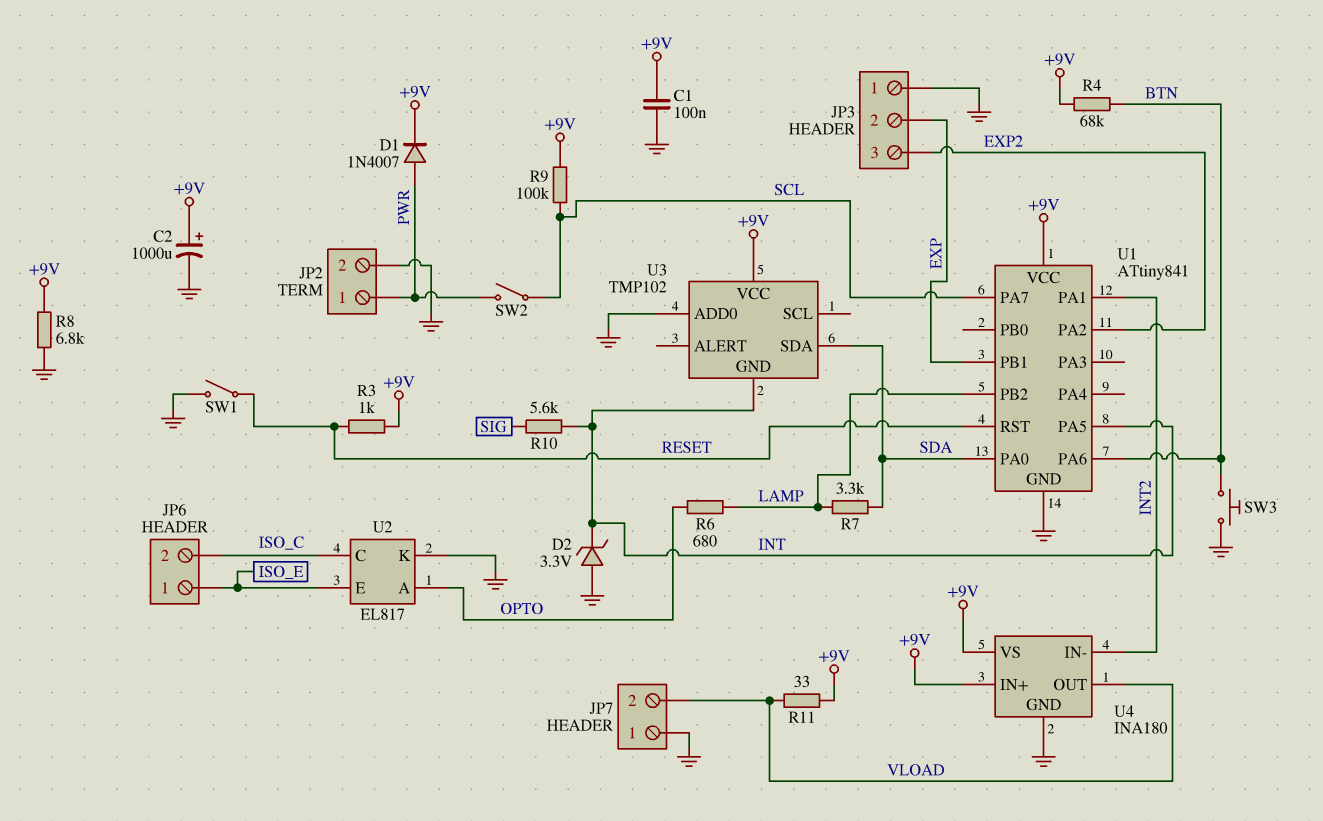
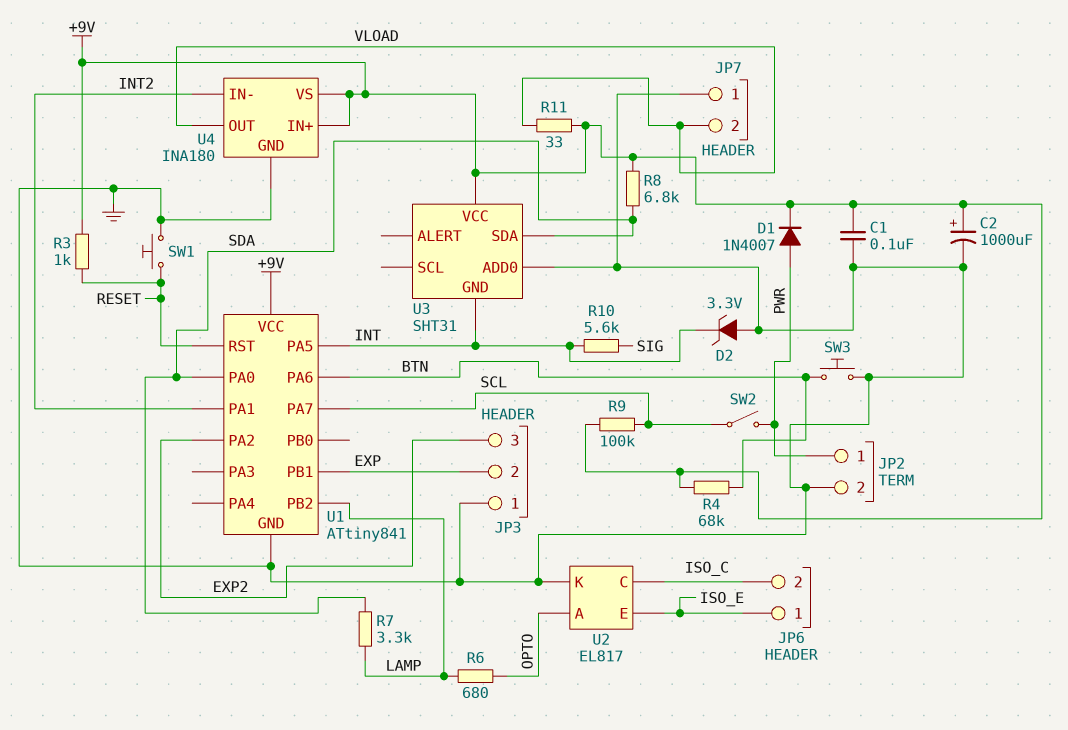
R8: 6.8k (+9V, GND) -> 6.8k (+9V, SDA)
SW1: switch (GND, RESET) -> button (GND, RESET)
U3: TMP102 -> SHT31

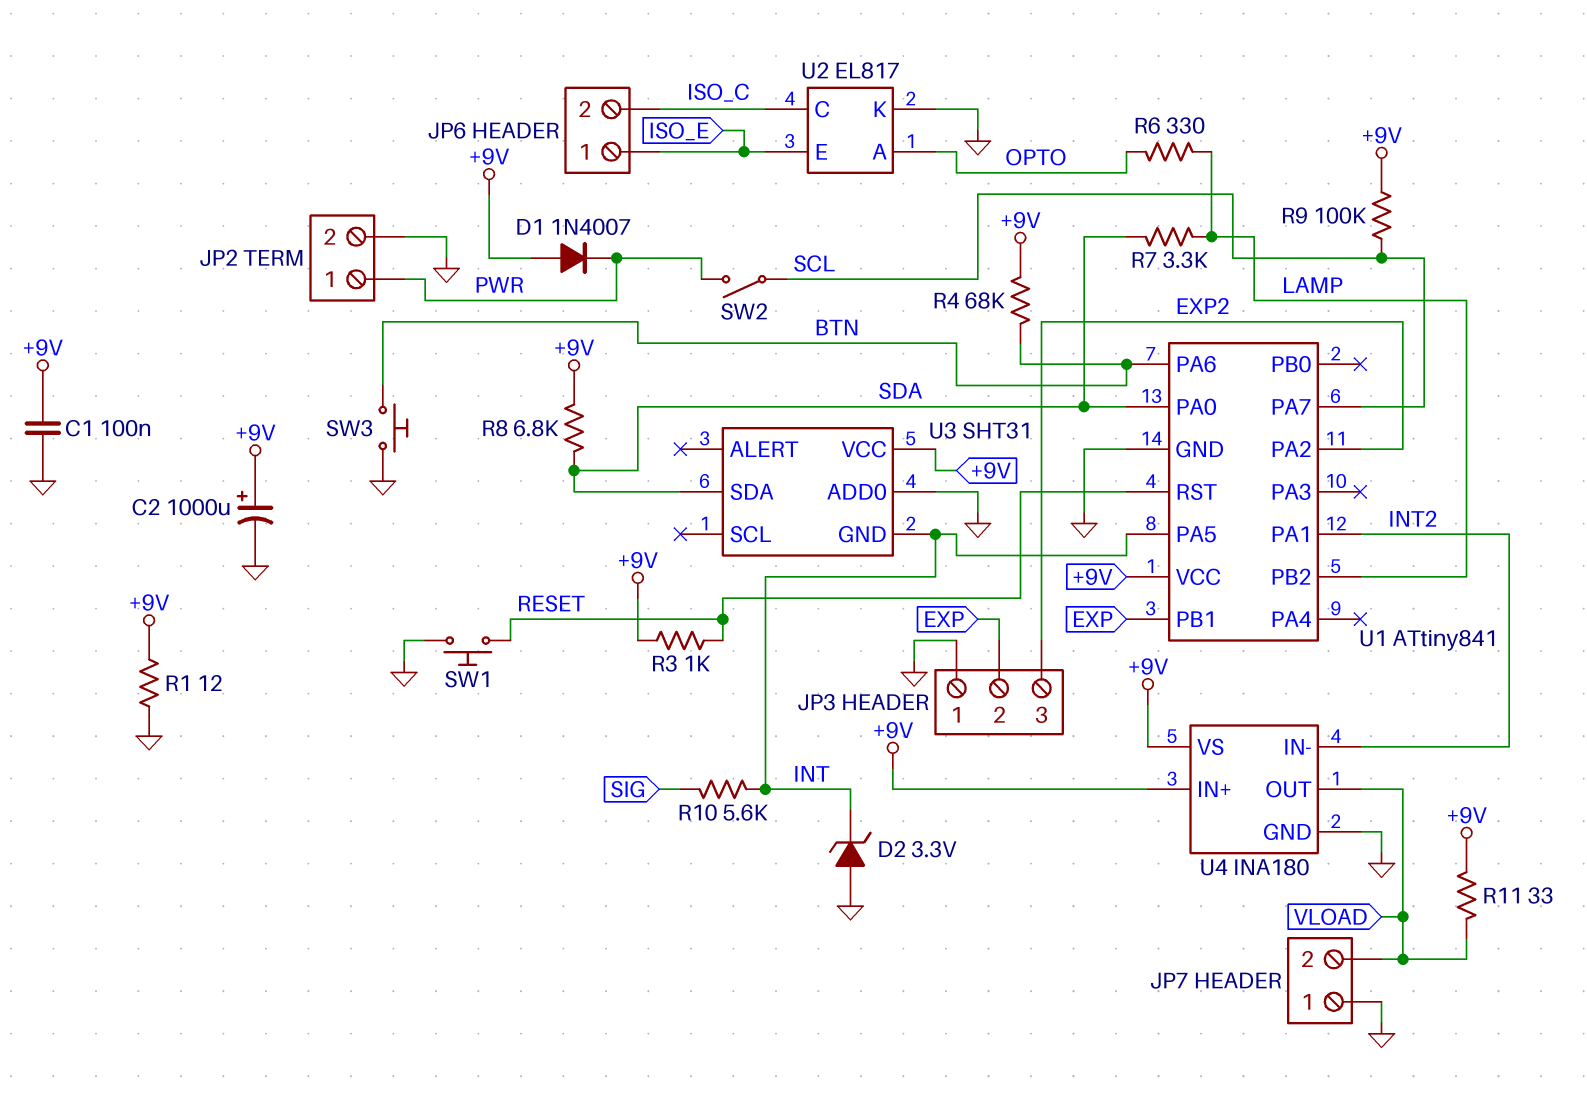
D1: diode 1N4007 (A PWR, K +9V) -> diode 1N4007 (A +9V, K PWR)
R1: none -> 12 (+9V, GND)
R6: 680 (LAMP, OPTO) -> 330 (LAMP, OPTO)

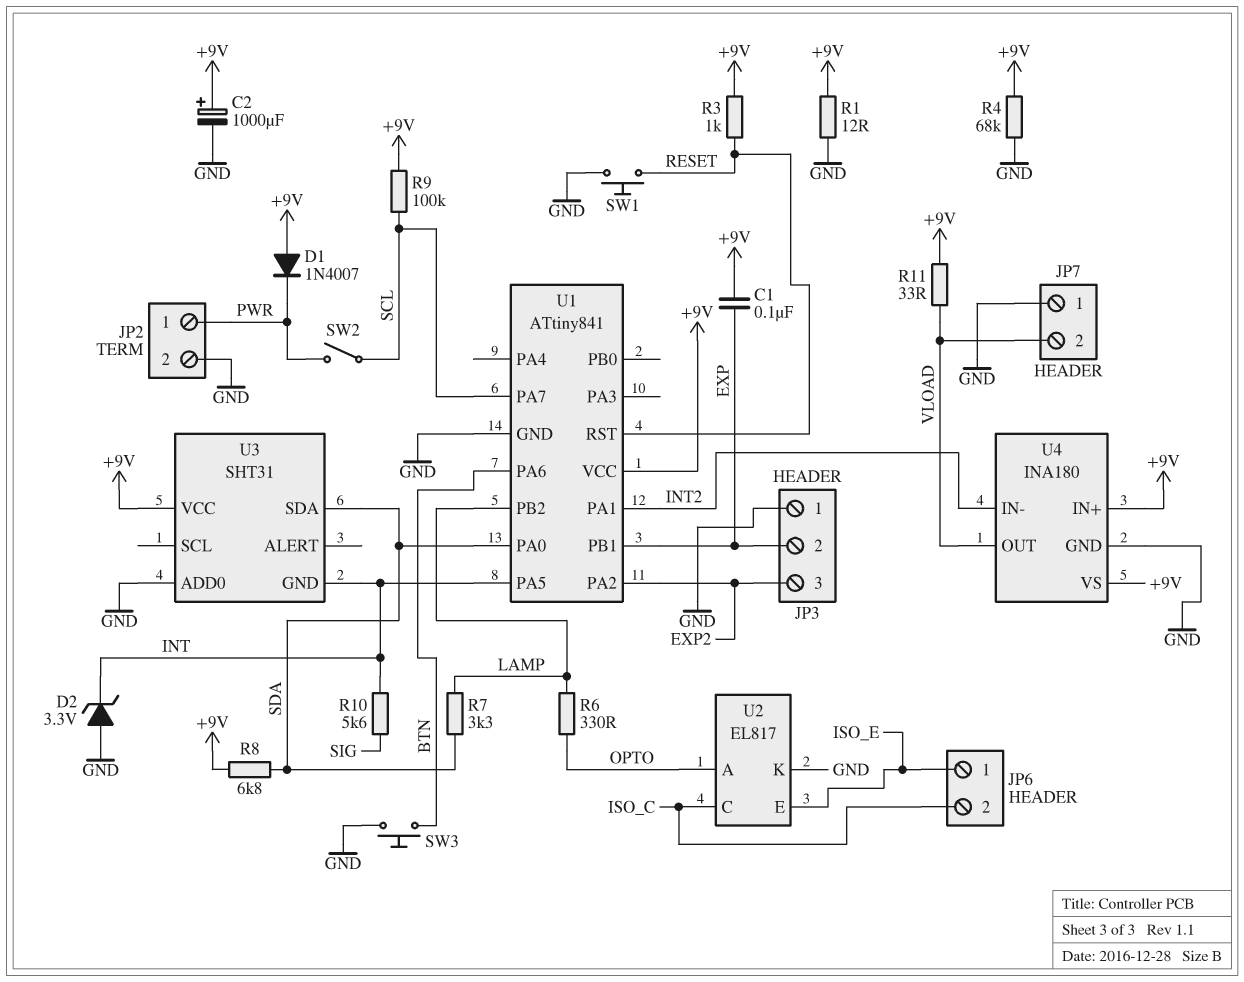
C1: 100nF (+9V, GND) -> 100nF (+9V, EXP)
R4: 68k (+9V, BTN) -> 68k (+9V, GND)

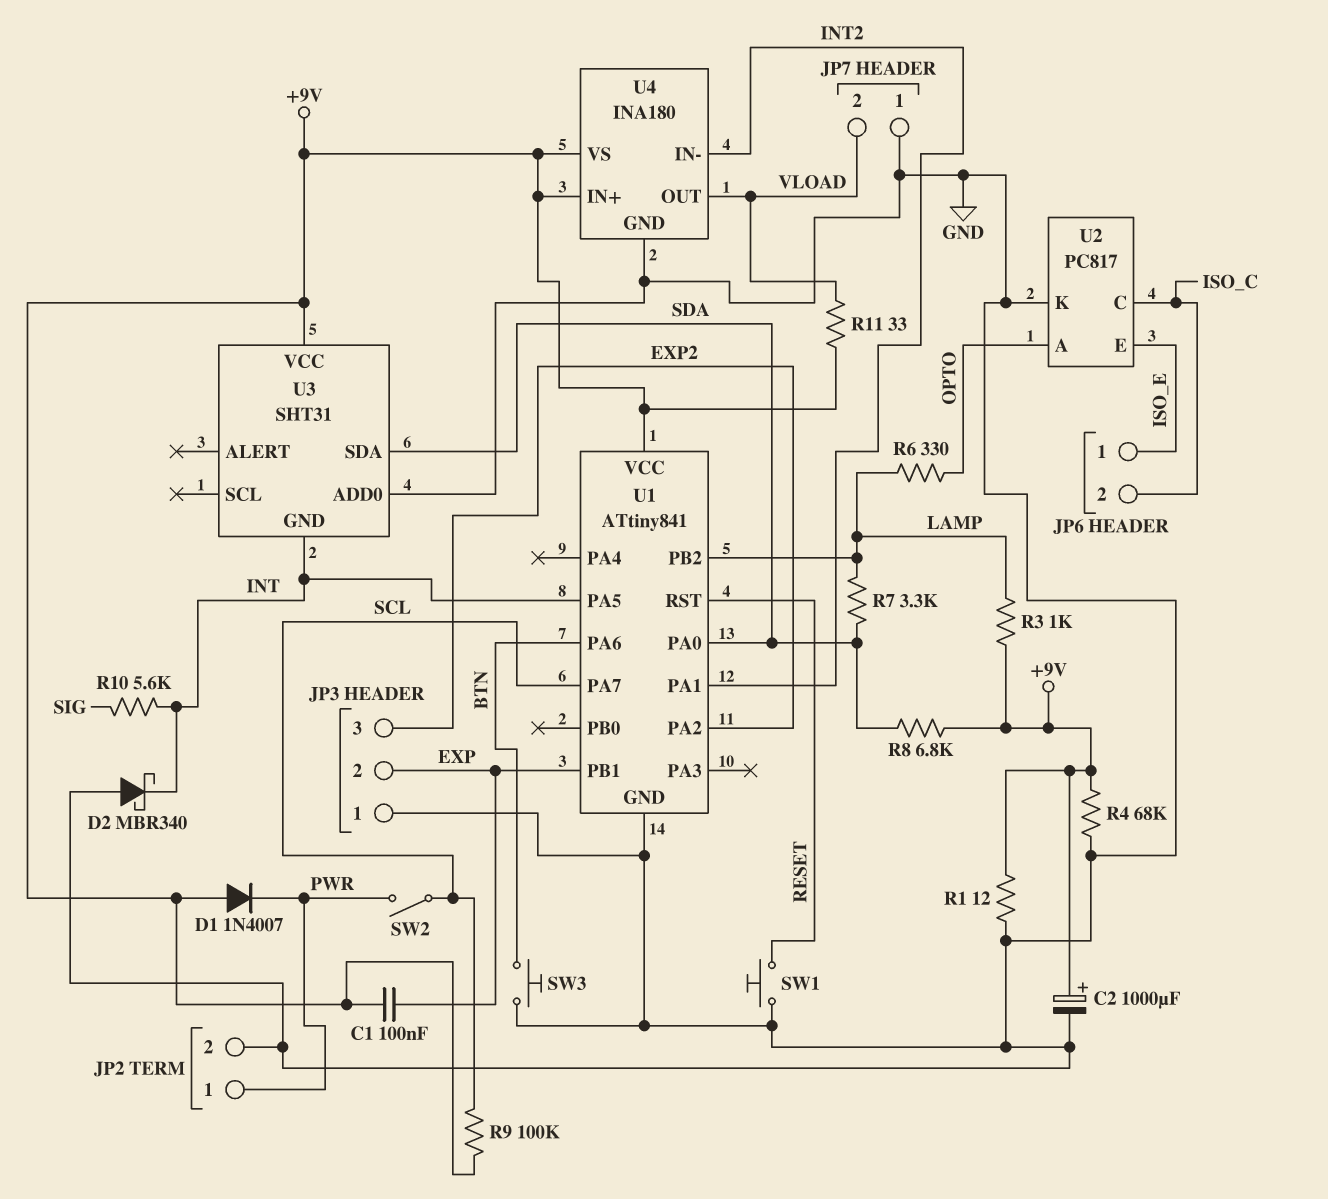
D2: zener 3.3V (A GND, K INT) -> schottky MBR340 (A GND, K INT)
R3: 1k (+9V, RESET) -> 1k (+9V, LAMP)
U2: EL817 -> PC817

